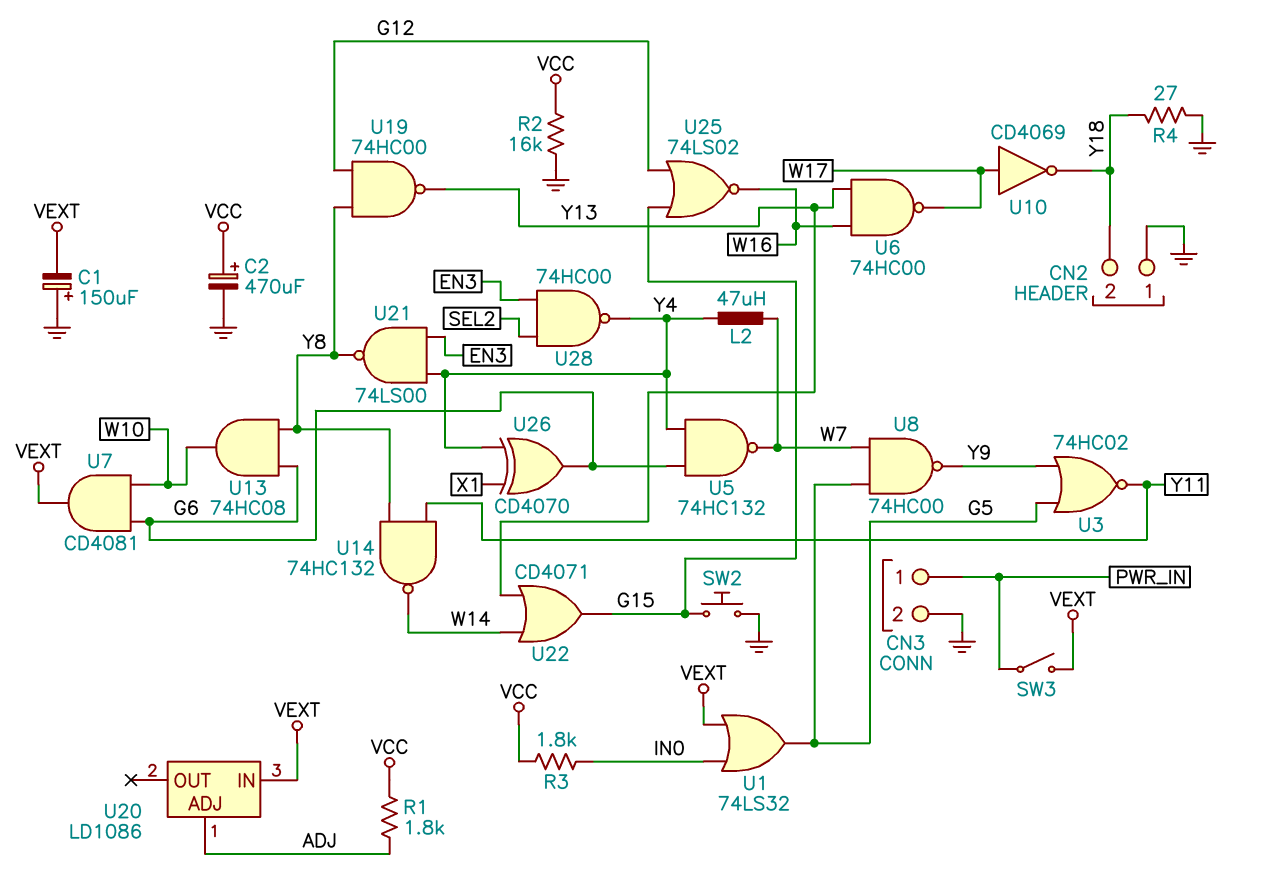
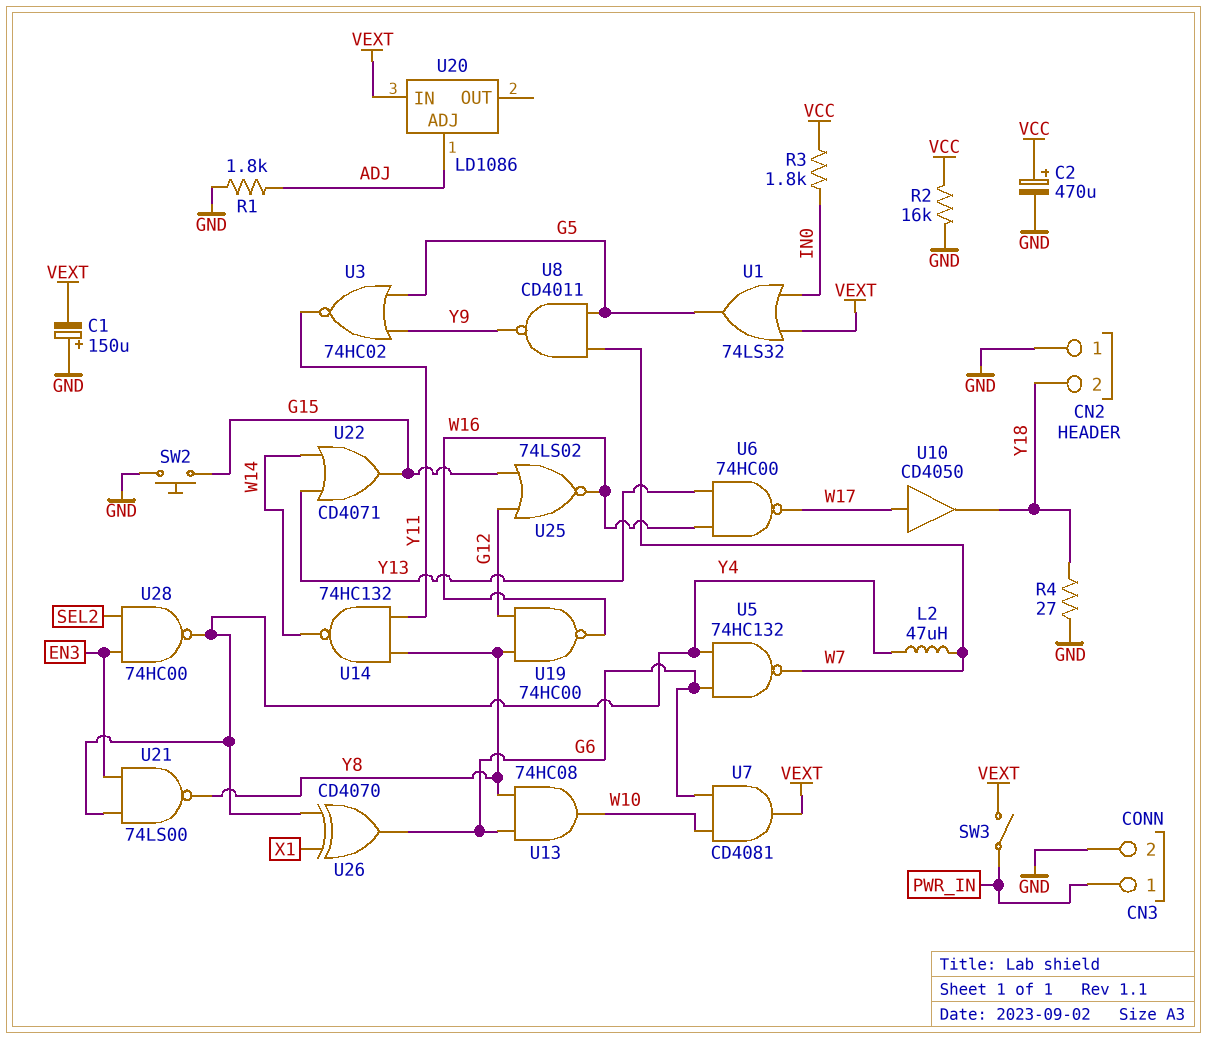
R1: 1.8k (ADJ, VCC) -> 1.8k (ADJ, GND)
U8: NAND 74HC00 (in G5, in W7, out Y9) -> NAND CD4011 (in G5, in W7, out Y9)
U10: NOT CD4069 (in W17, out Y18) -> buffer CD4050 (in W17, out Y18)
U19: NAND 74HC00 (in G12, in Y8, out Y13) -> NAND 74HC00 (in G12, in Y8, out W16)

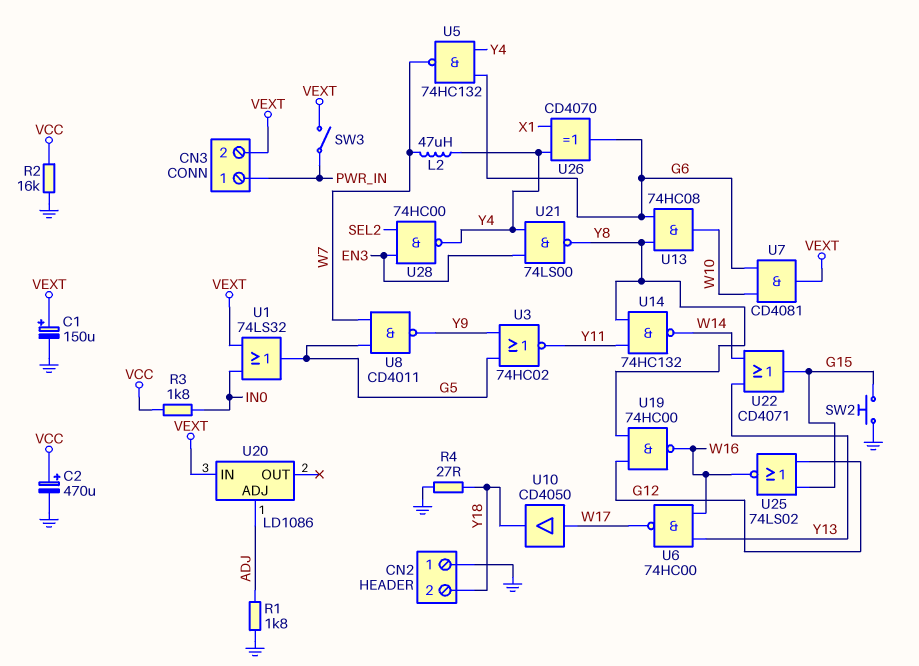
C1: 150uF (plus GND, minus VEXT) -> 150uF (plus VEXT, minus GND)
CN3 pin 2: GND -> VEXT

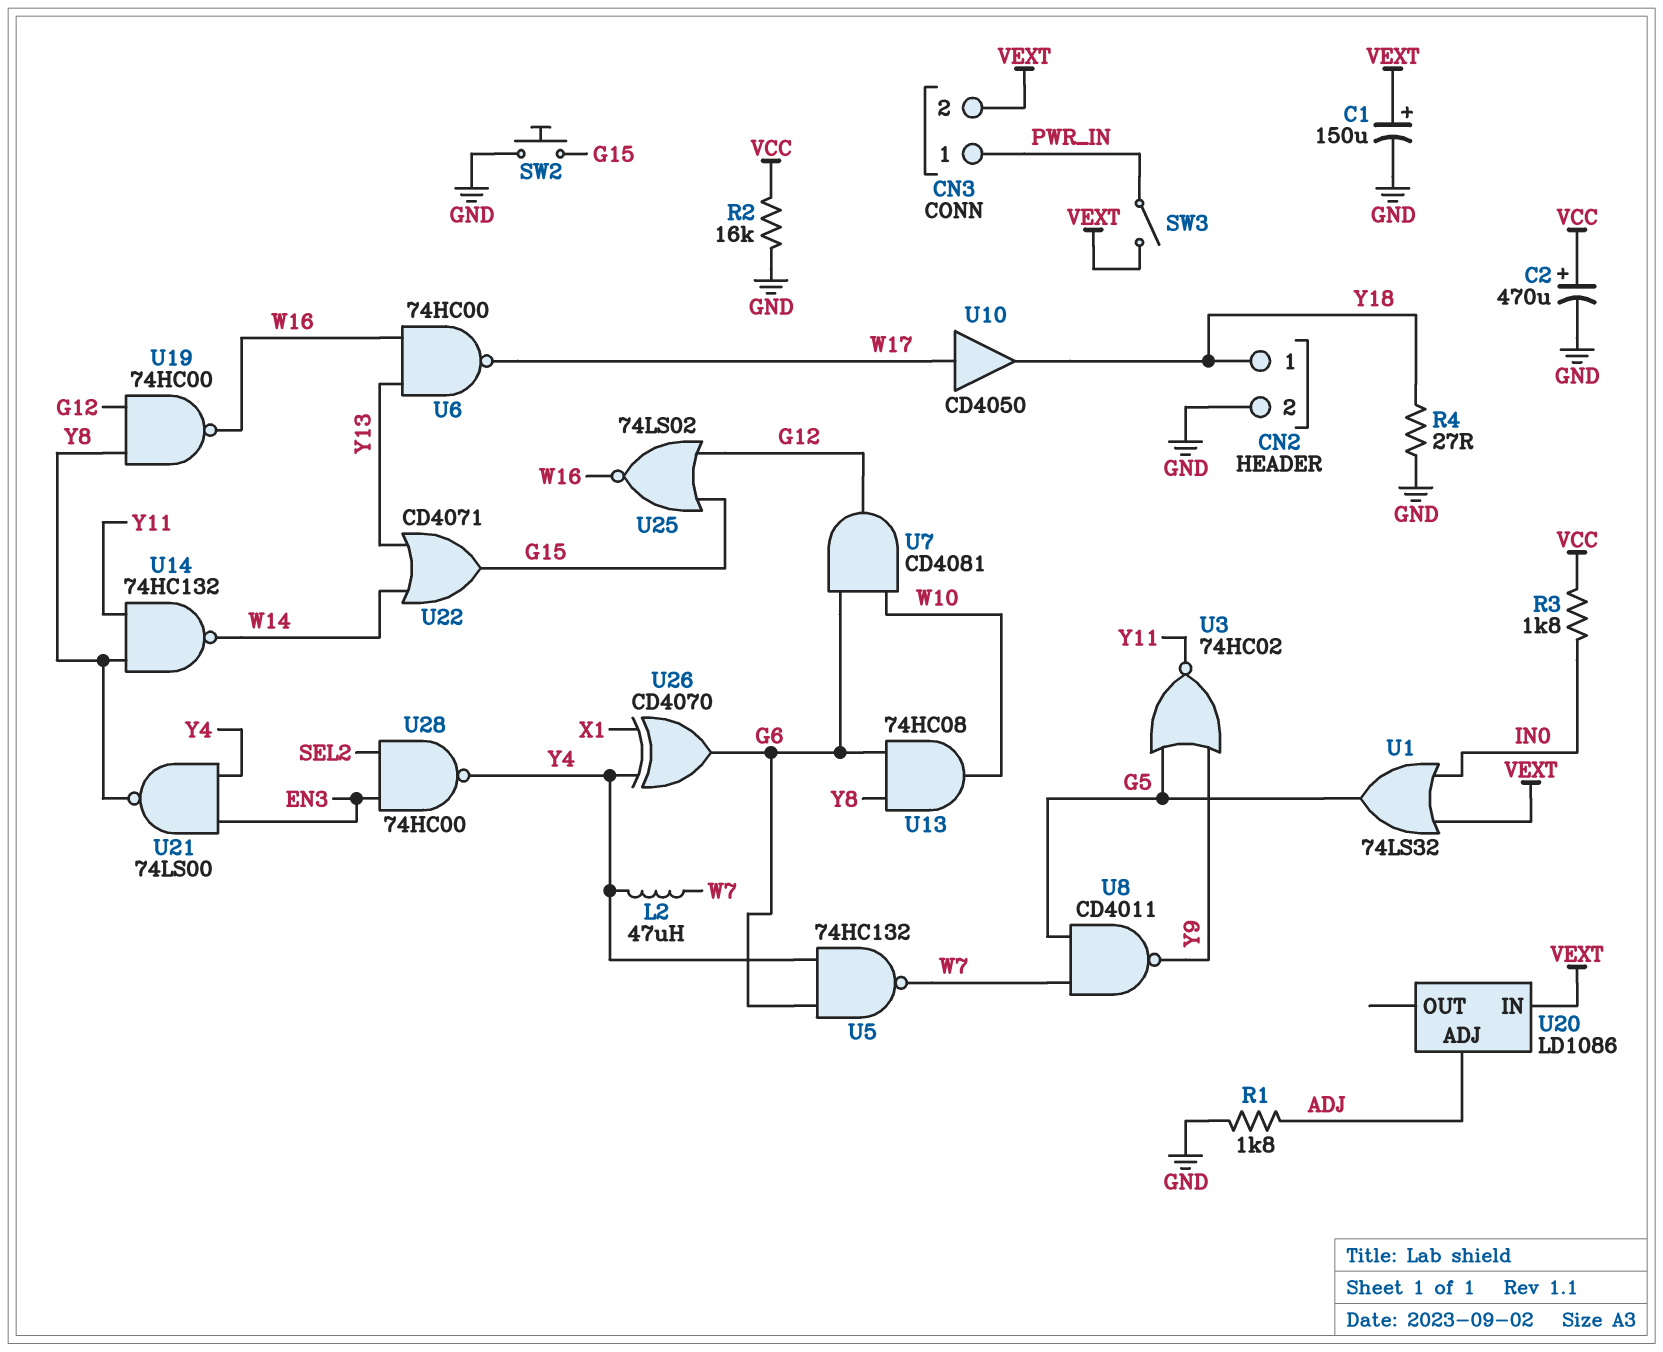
CN2 pin 1: GND -> Y18
CN2 pin 2: Y18 -> GND
U7: AND CD4081 (in G6, in W10, out VEXT) -> AND CD4081 (in G6, in W10, out G12)

